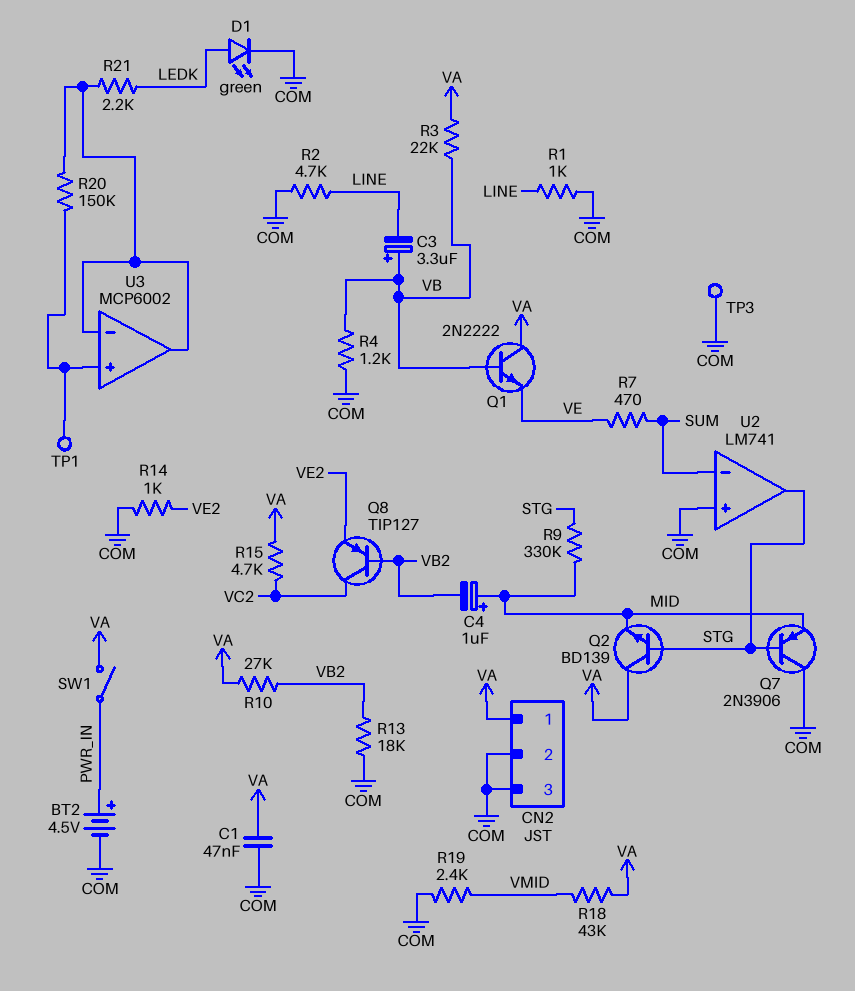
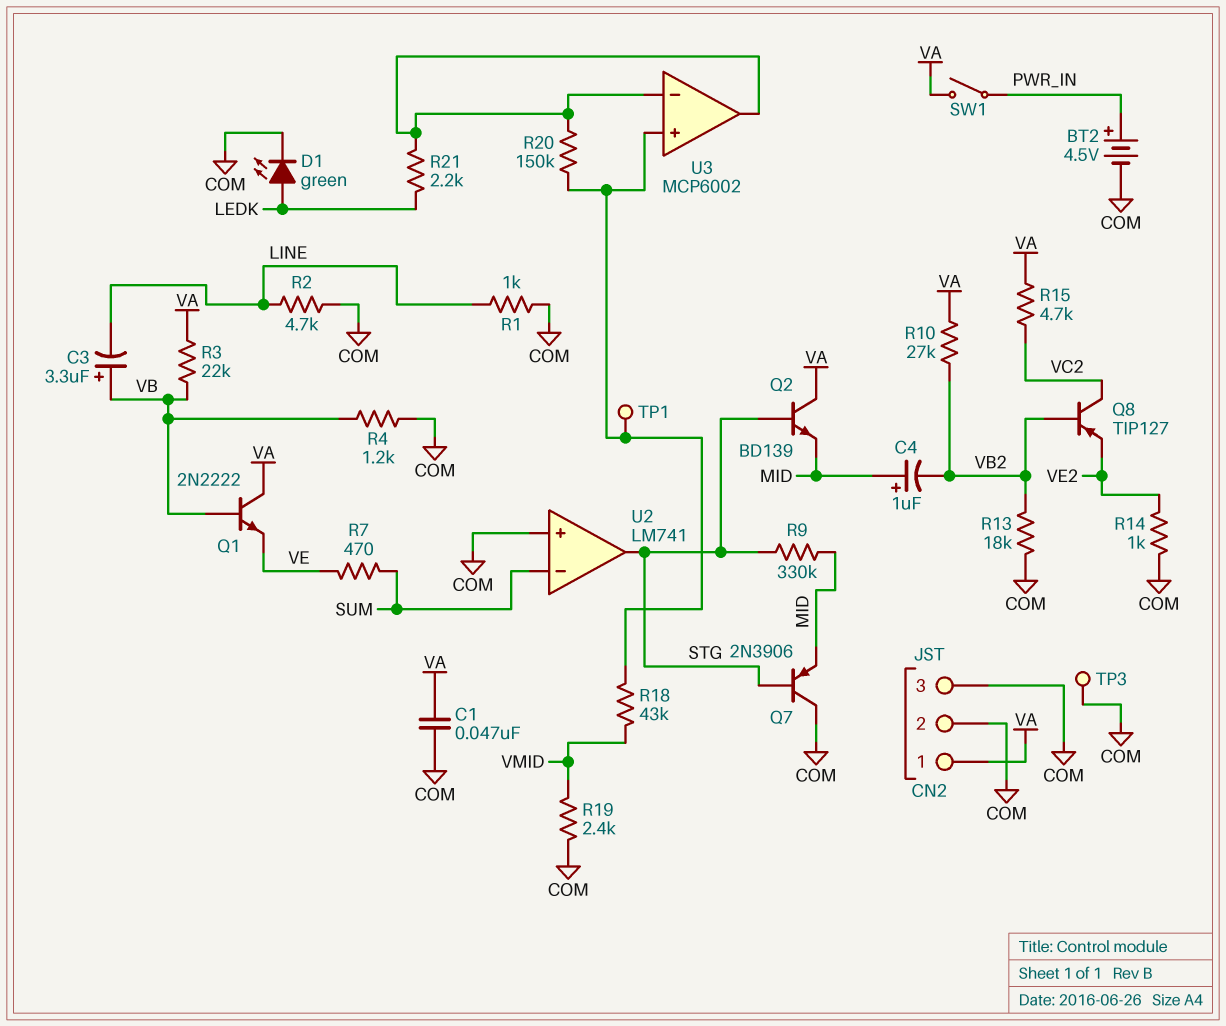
R18: 43k (VA, VMID) -> 43k (U3/in+, VMID)

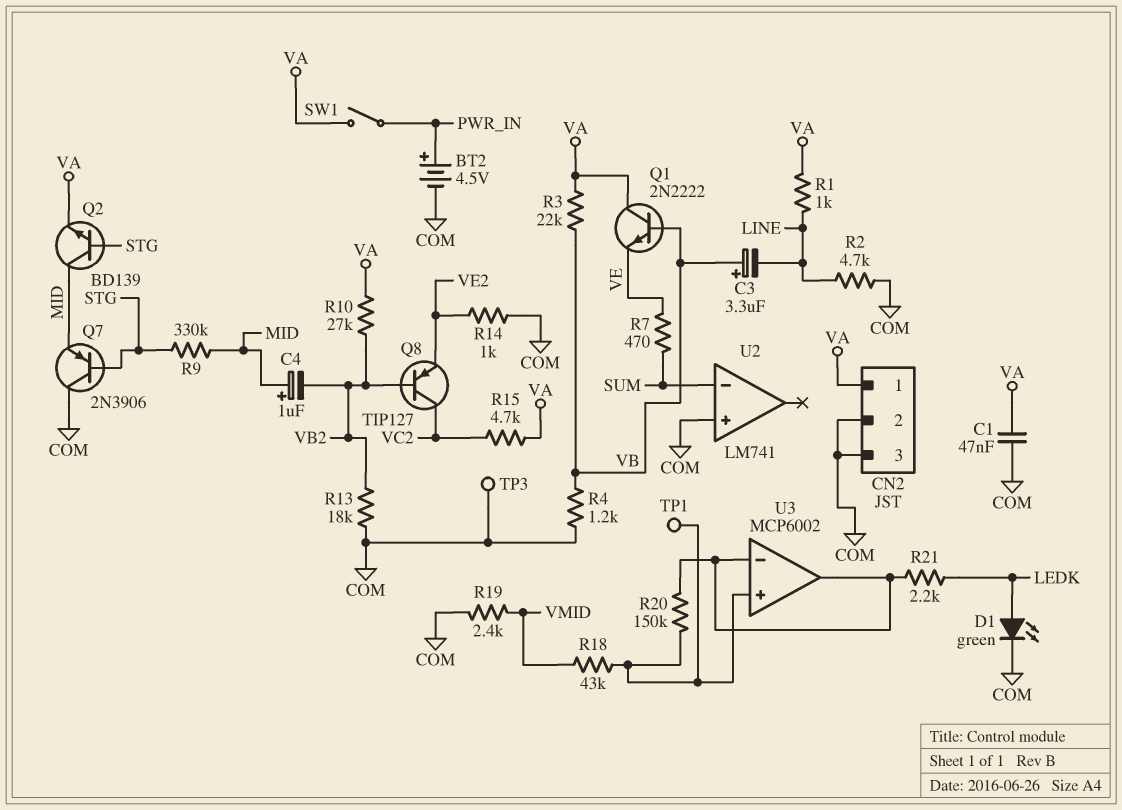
Q2: NPN BD139 (B STG, C VA, E MID) -> NPN BD139 (B STG, C MID, E VA)
R1: 1k (COM, LINE) -> 1k (LINE, VA)
U2 pin out: STG -> none

